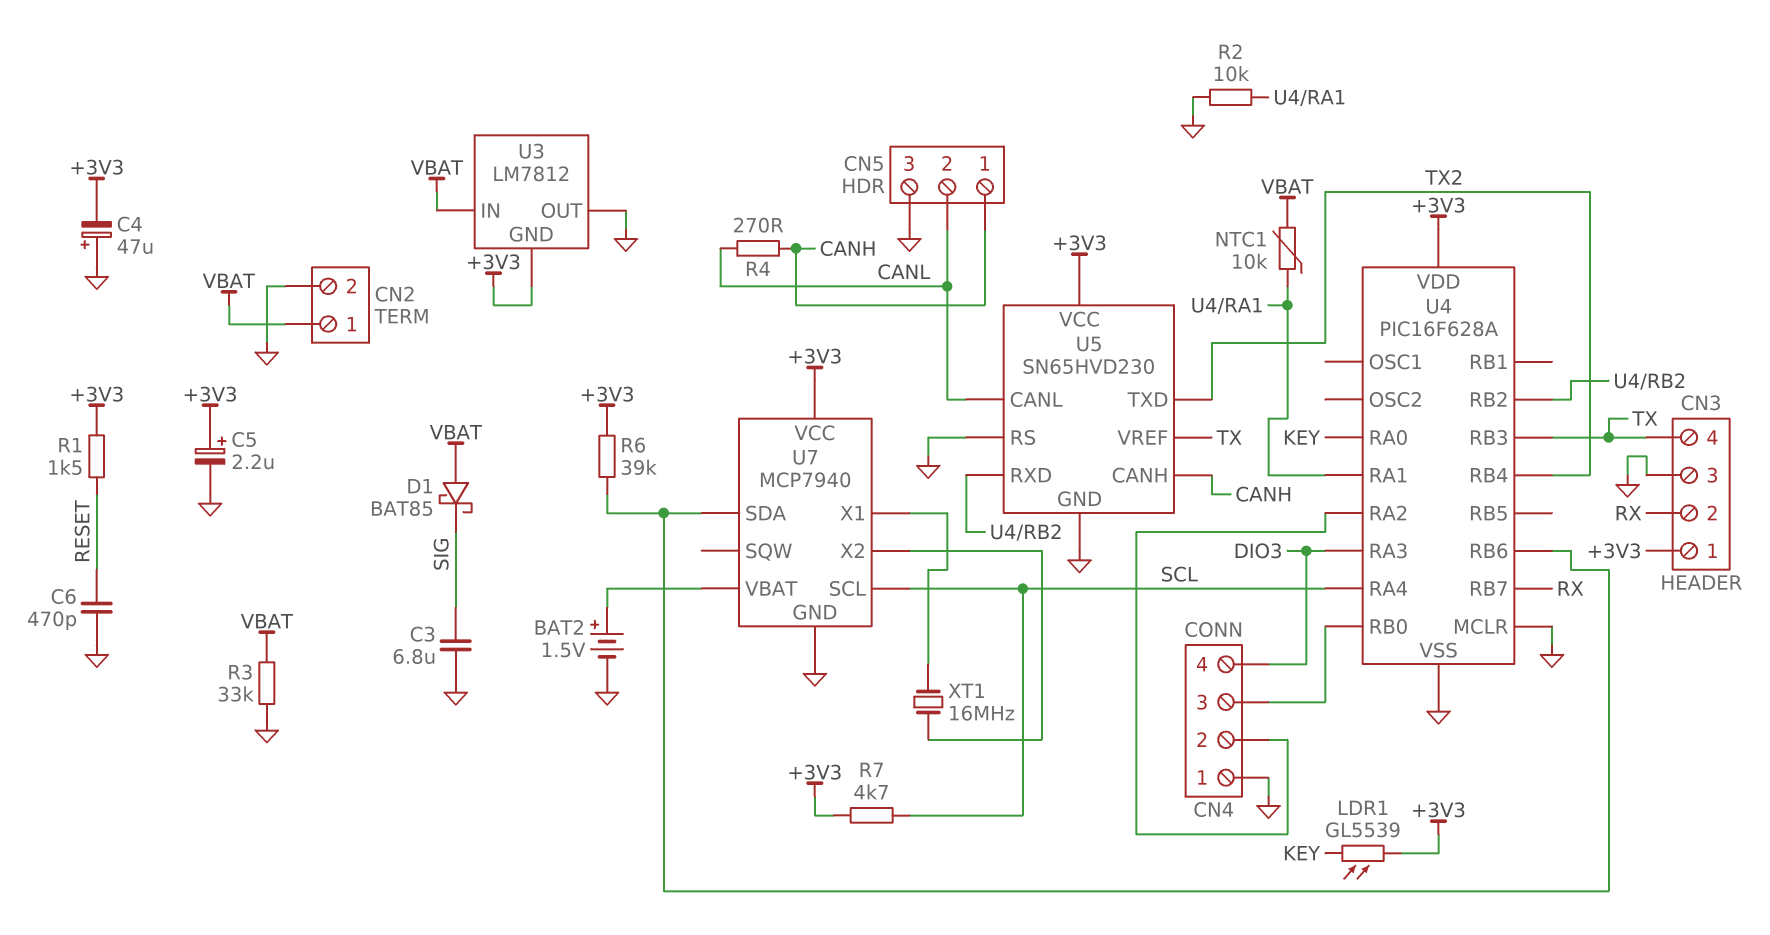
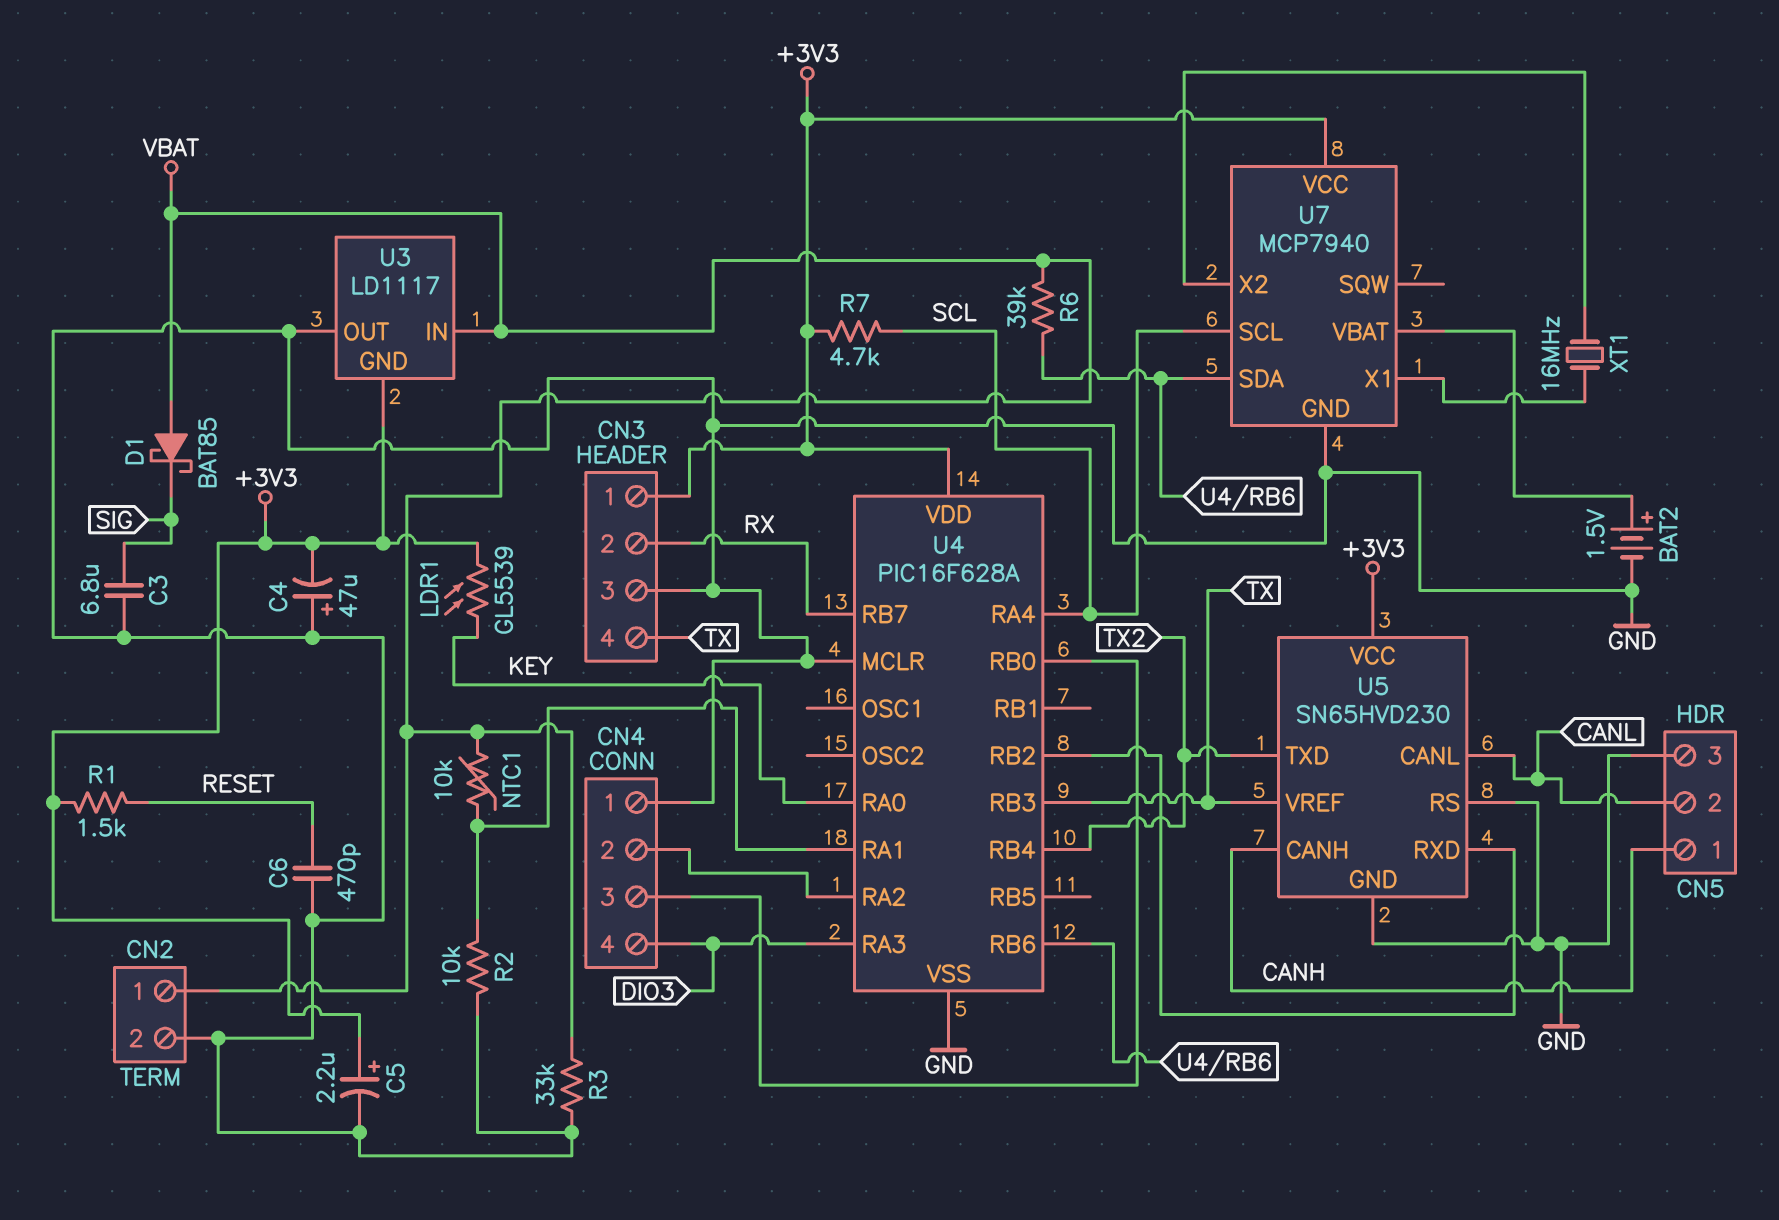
R4: 270 (CANH, CANL) -> none
R6: 39k (+3V3, U4/RB6) -> 39k (U4/RB6, VBAT)
U3: LM7812 -> LD1117

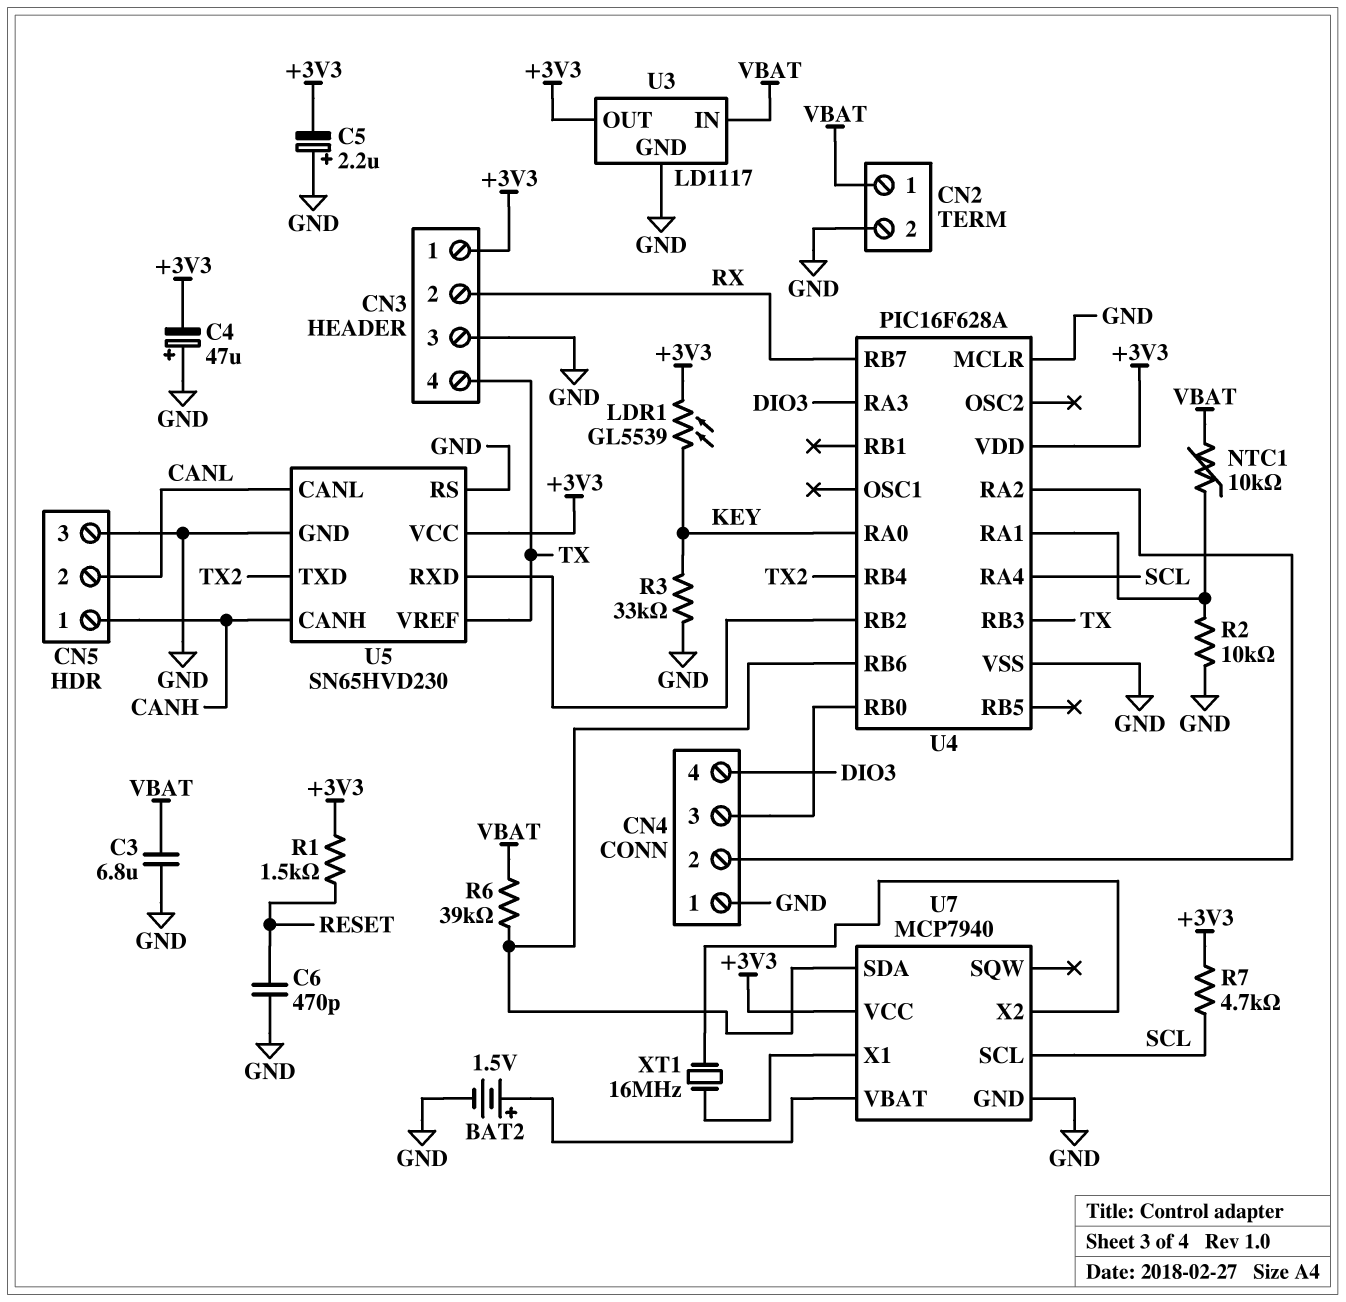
C3: 6.8uF (GND, SIG) -> 6.8uF (GND, VBAT)
C5: 2.2uF (plus +3V3, minus GND) -> 2.2uF (plus GND, minus +3V3)
D1: schottky BAT85 (A VBAT, K SIG) -> none
R3: 33k (GND, VBAT) -> 33k (GND, KEY)
U3 pin GND: +3V3 -> GND
U3 pin OUT: GND -> +3V3

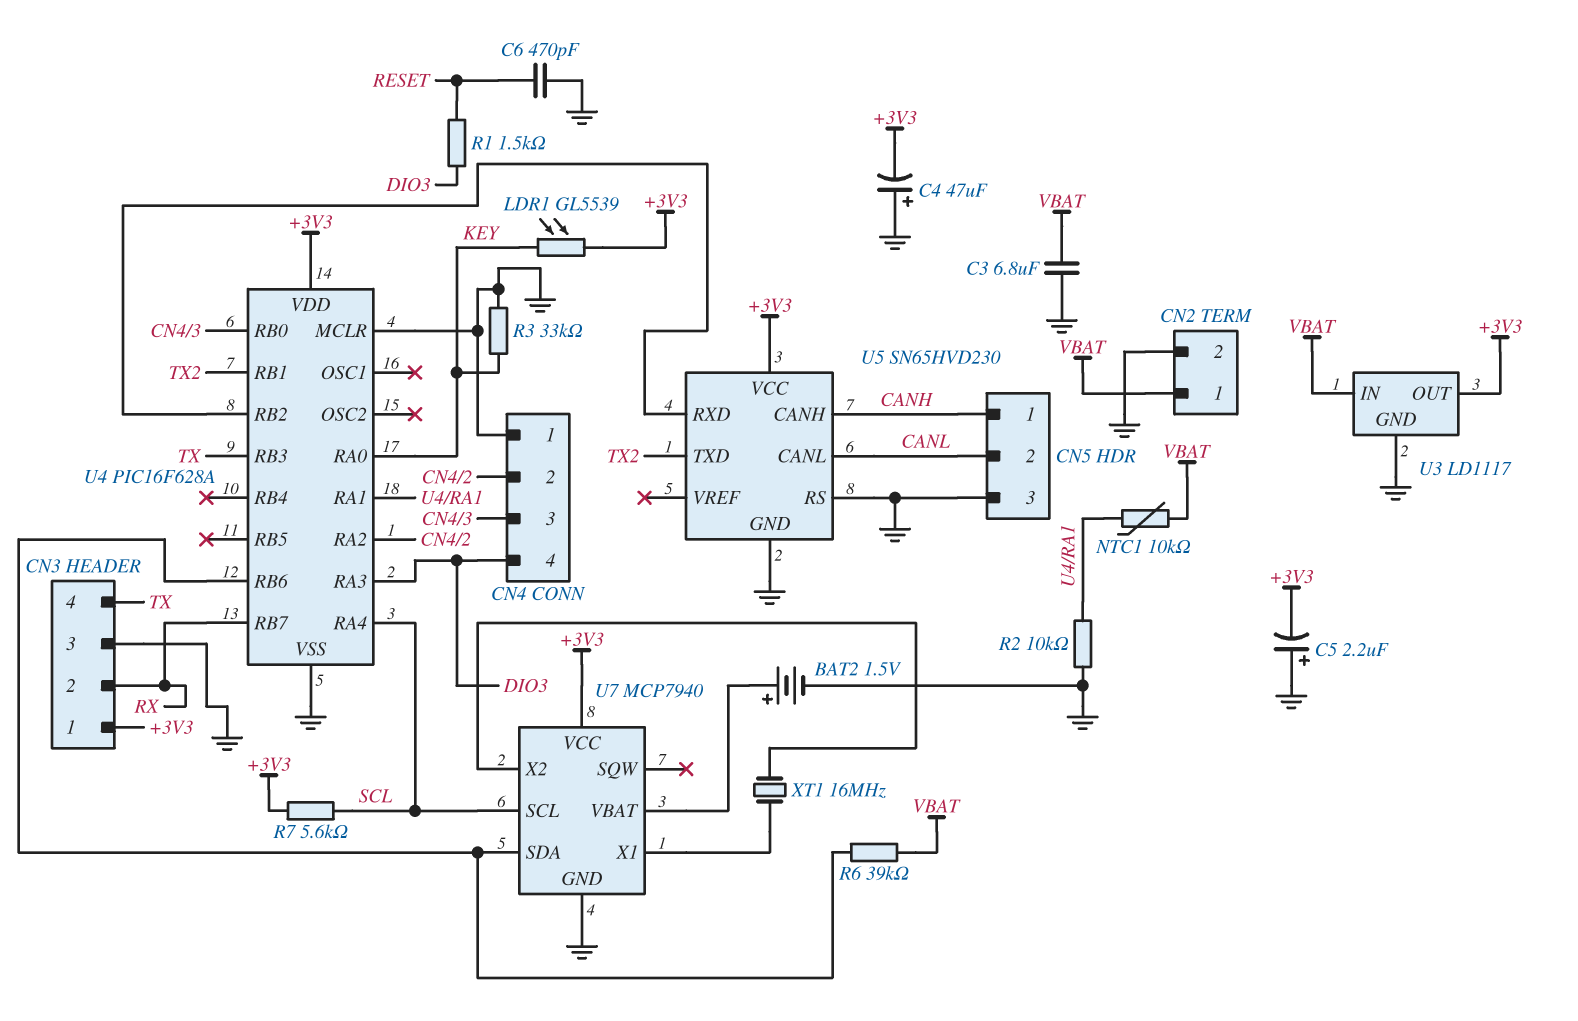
R1: 1.5k (+3V3, RESET) -> 1.5k (DIO3, RESET)
R7: 4.7k (+3V3, SCL) -> 5.6k (+3V3, SCL)
U4 pin RB1: none -> TX2
U4 pin RB4: TX2 -> none
U5 pin VREF: TX -> none

